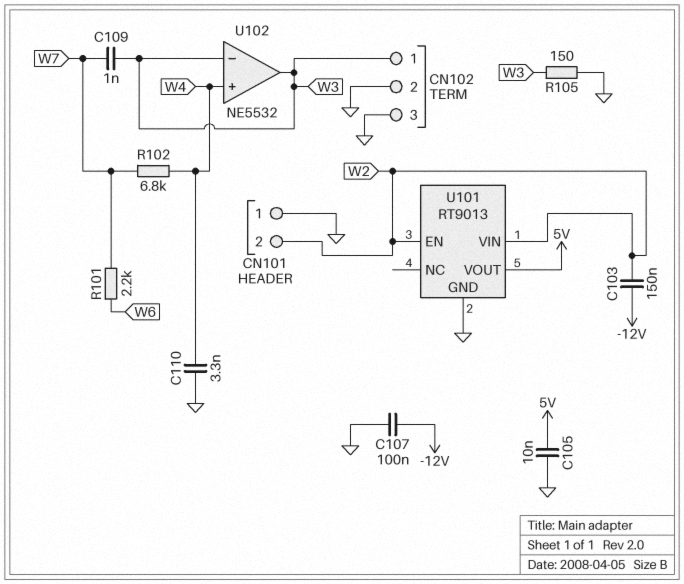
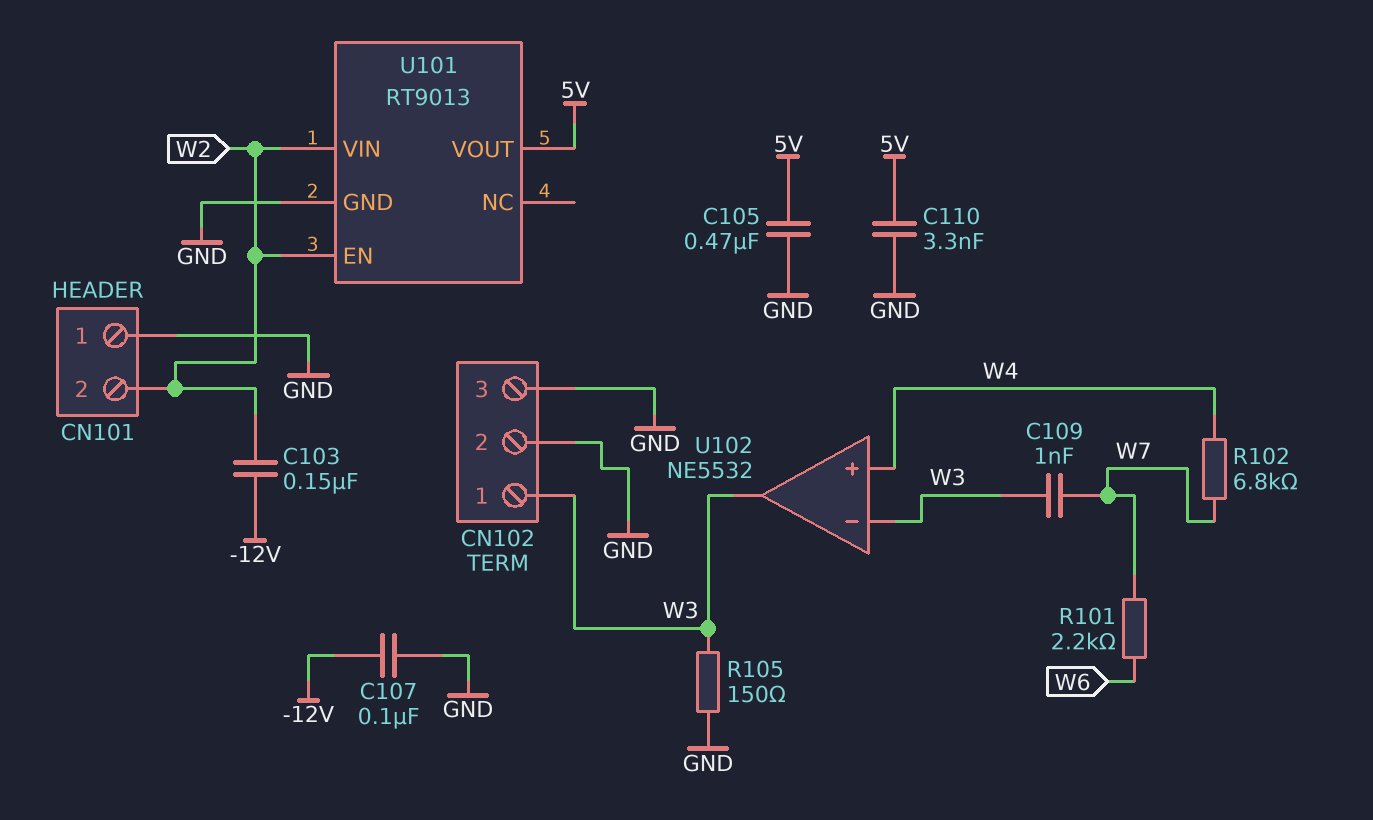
C105: 10nF (5V, GND) -> 470nF (5V, GND)
C110: 3.3nF (GND, W4) -> 3.3nF (5V, GND)

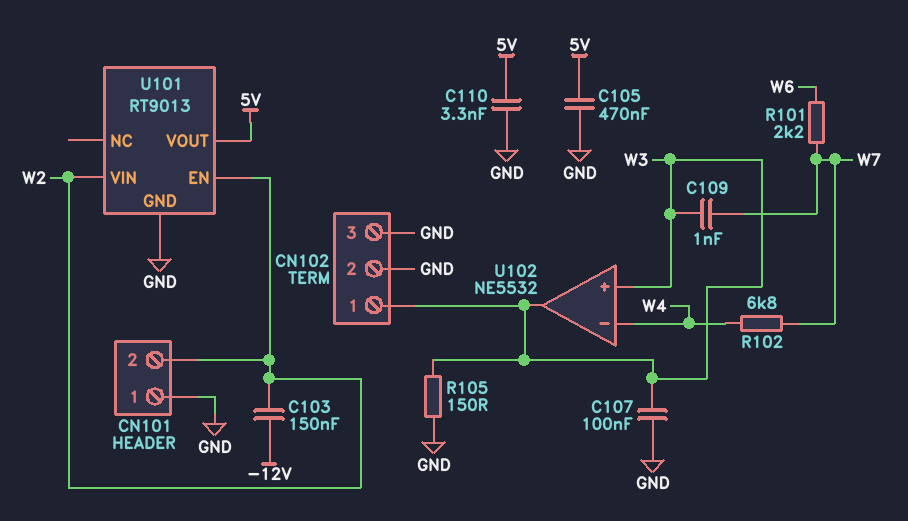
C107: 100nF (-12V, GND) -> 100nF (GND, W3)
U102 pin in+: W4 -> W3
U102 pin in-: W3 -> W4

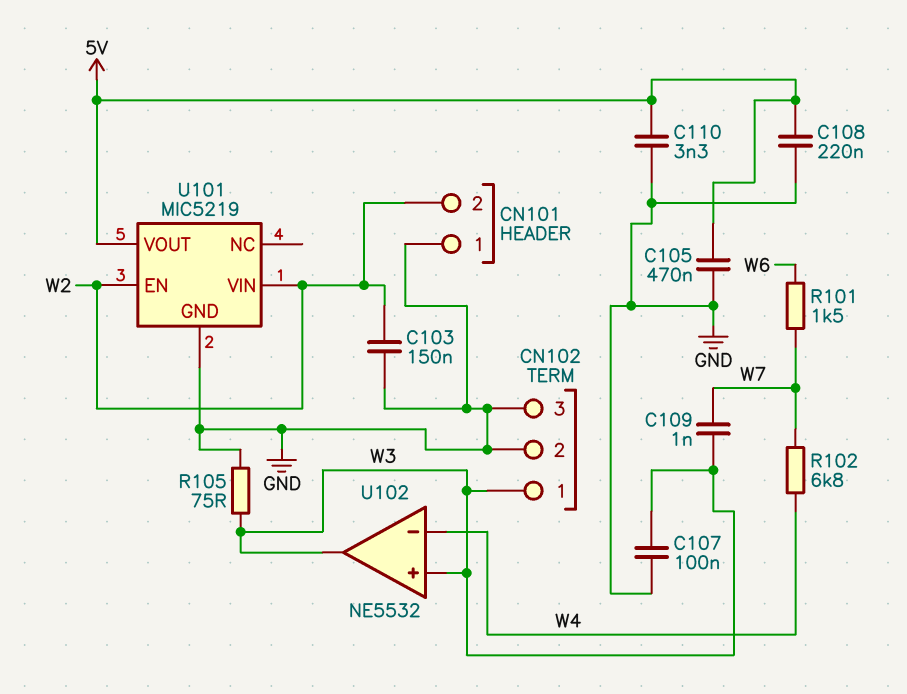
C103: 150nF (-12V, W2) -> 150nF (GND, W2)
C108: none -> 220nF (5V, GND)
R101: 2.2k (W6, W7) -> 1.5k (W6, W7)
R105: 150 (GND, W3) -> 75 (GND, W3)
U101: RT9013 -> MIC5219

